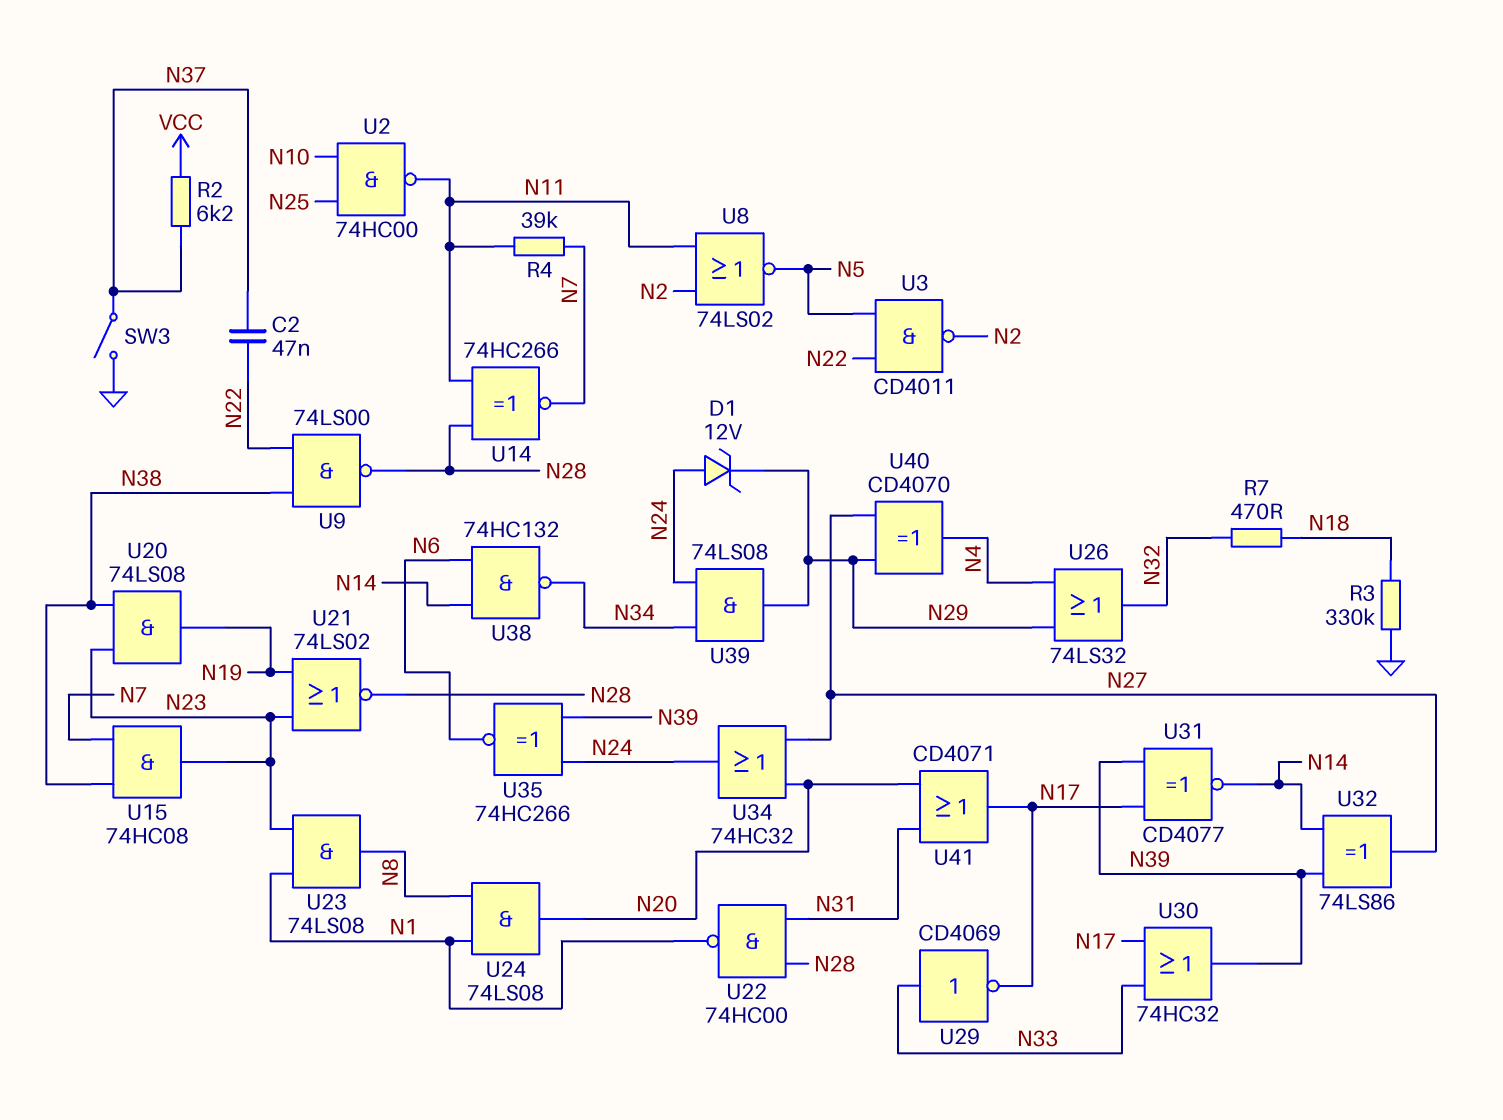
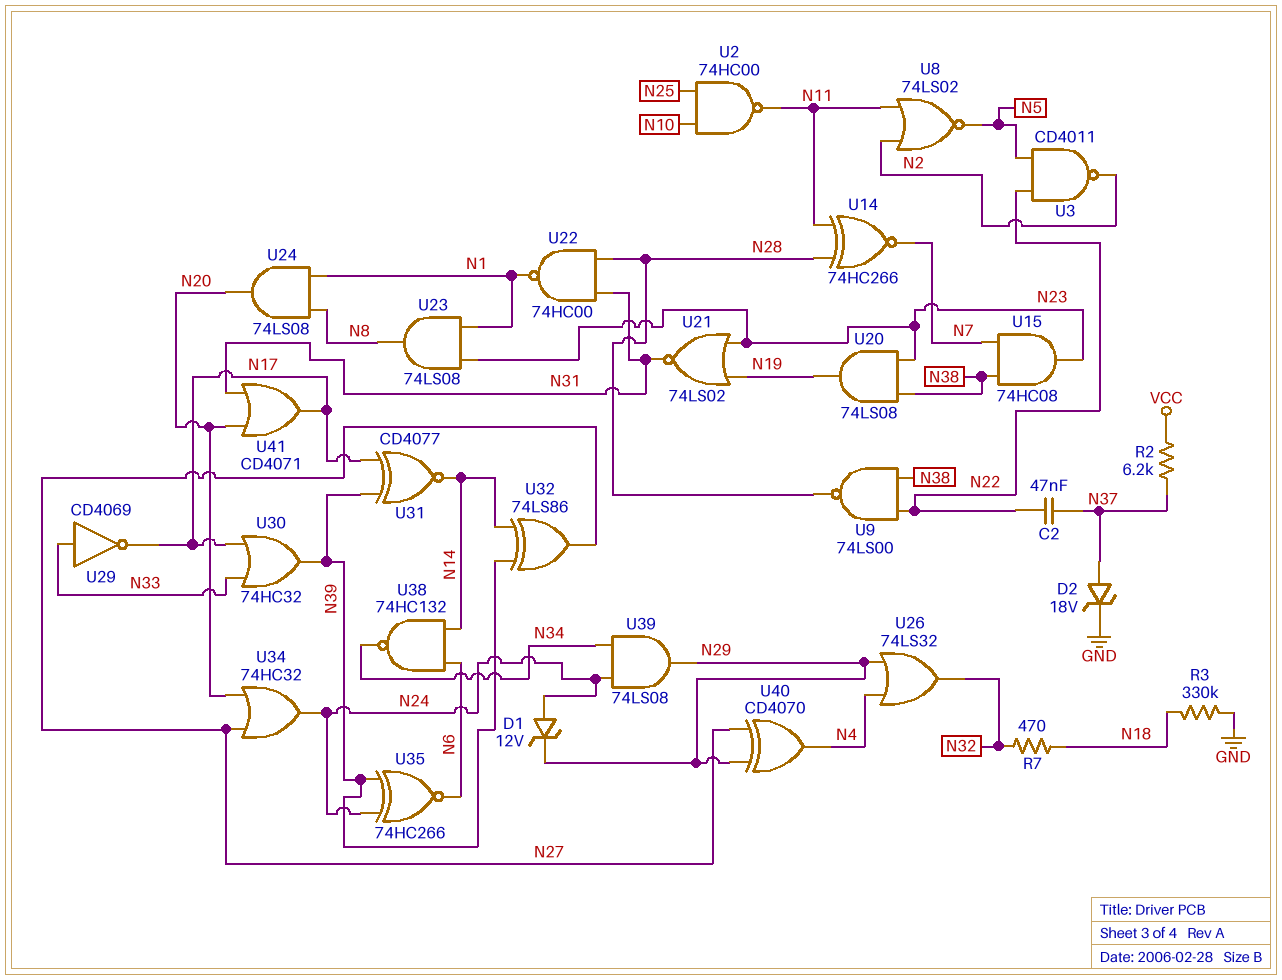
D2: none -> zener 18V (A N37, K GND)
R4: 39k (N7, N11) -> none
SW3: switch (GND, N37) -> none
U21: NOR 74LS02 (in N19, in N23, out N28) -> NOR 74LS02 (in N19, in N23, out N31)

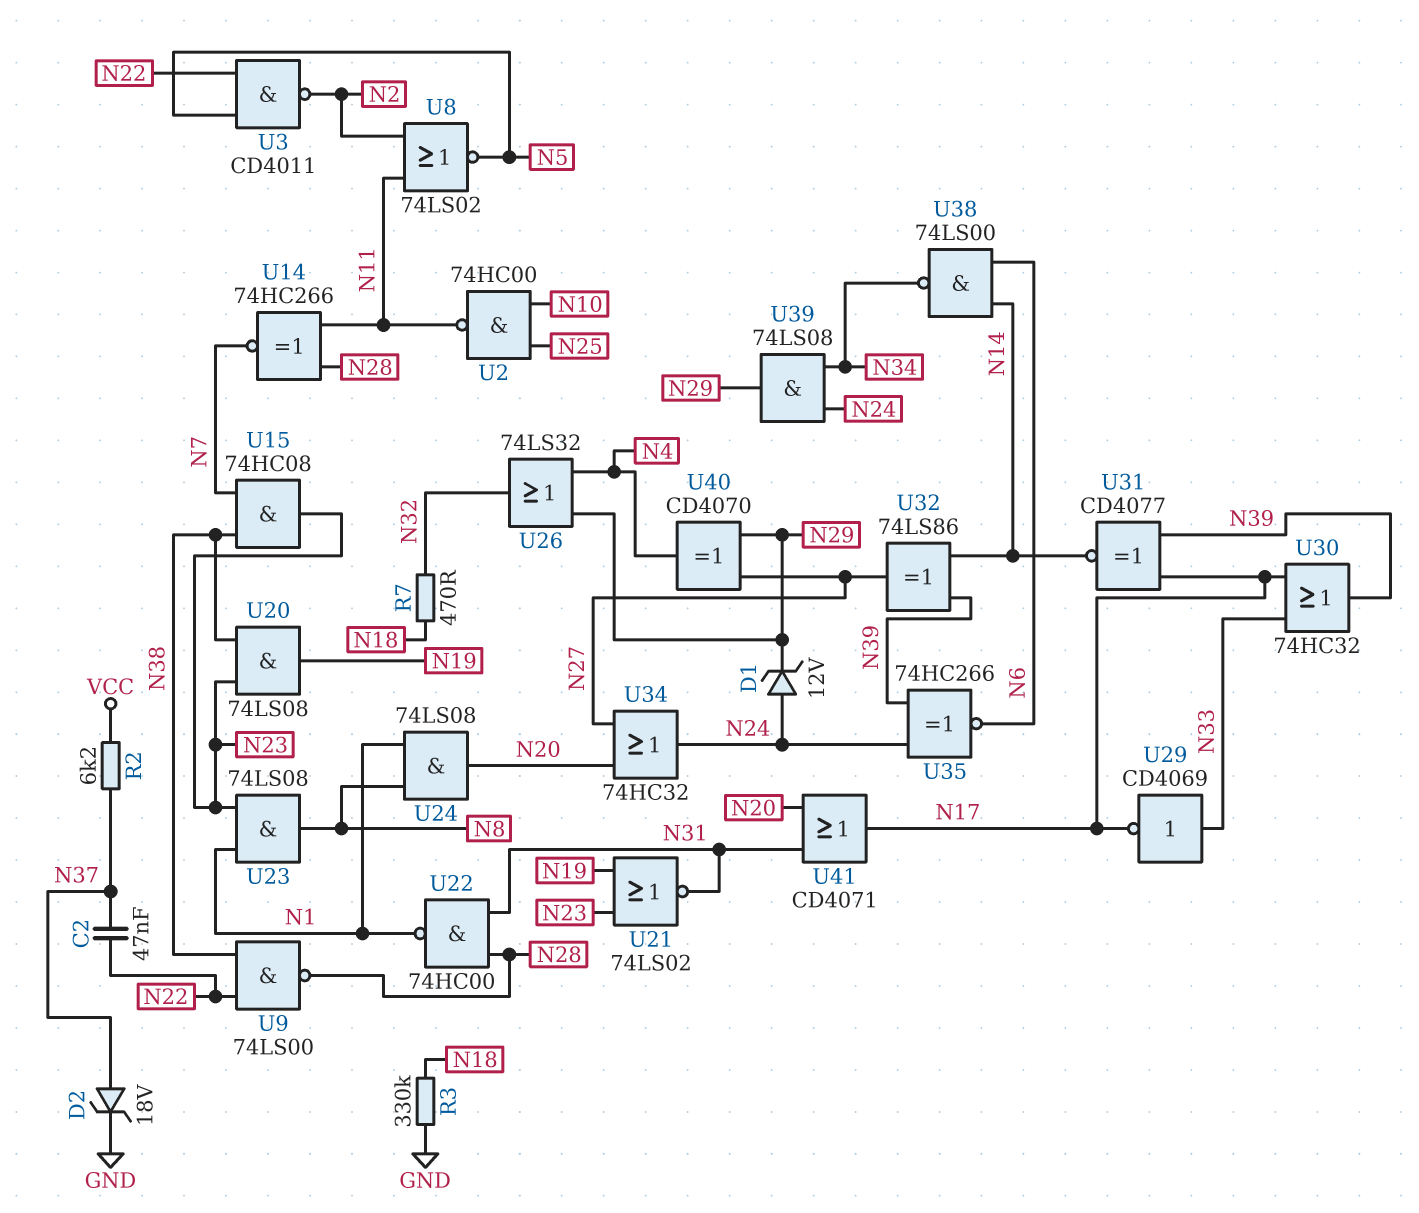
U38: NAND 74HC132 (in N6, in N14, out N34) -> NAND 74LS00 (in N6, in N14, out N34)

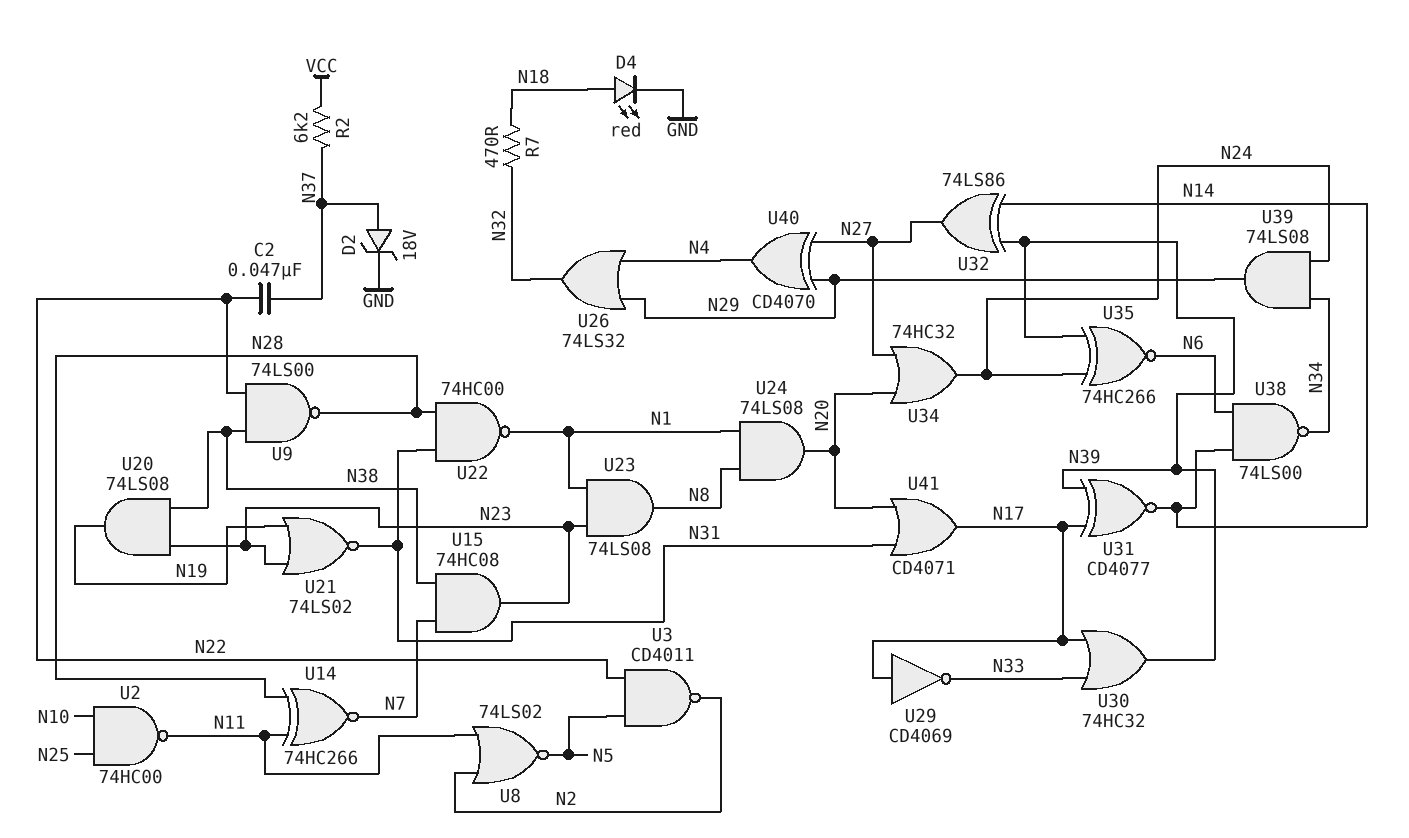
D1: zener 12V (A N24, K N29) -> none
D4: none -> LED red (A N18, K GND)
R3: 330k (GND, N18) -> none
U29: NOT CD4069 (in N33, out N17) -> NOT CD4069 (in N17, out N33)

